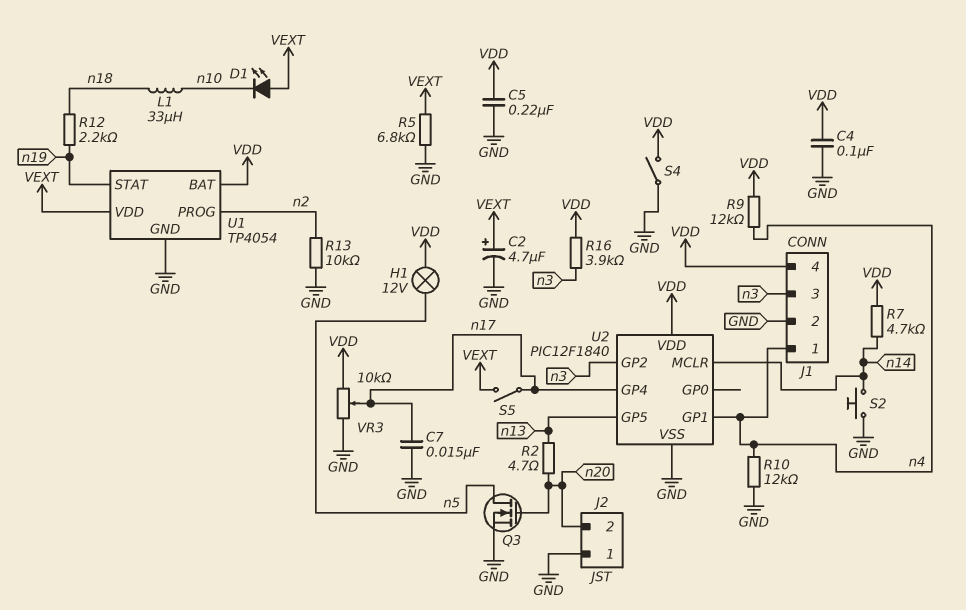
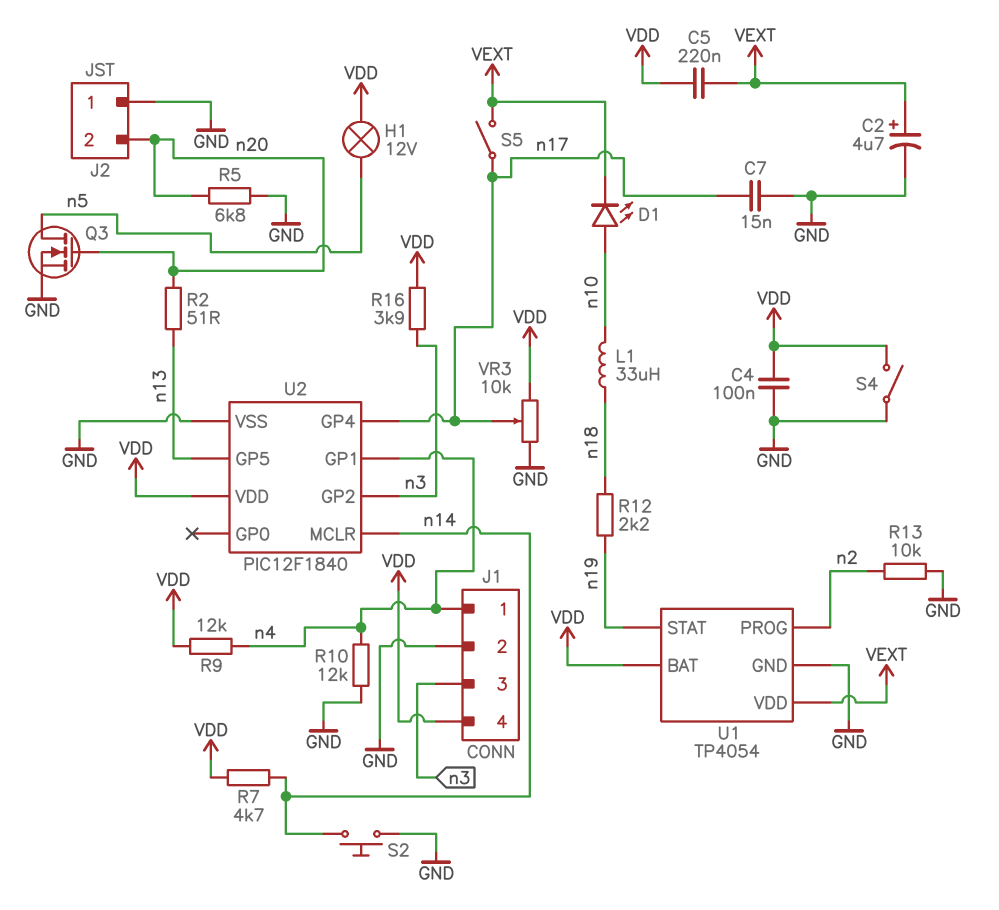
C5: 220nF (GND, VDD) -> 220nF (VDD, VEXT)
D1: LED (A VEXT, K n10) -> LED (A n10, K VEXT)
R2: 4.7 (n13, n20) -> 51 (n13, n20)
R5: 6.8k (GND, VEXT) -> 6.8k (GND, n20)

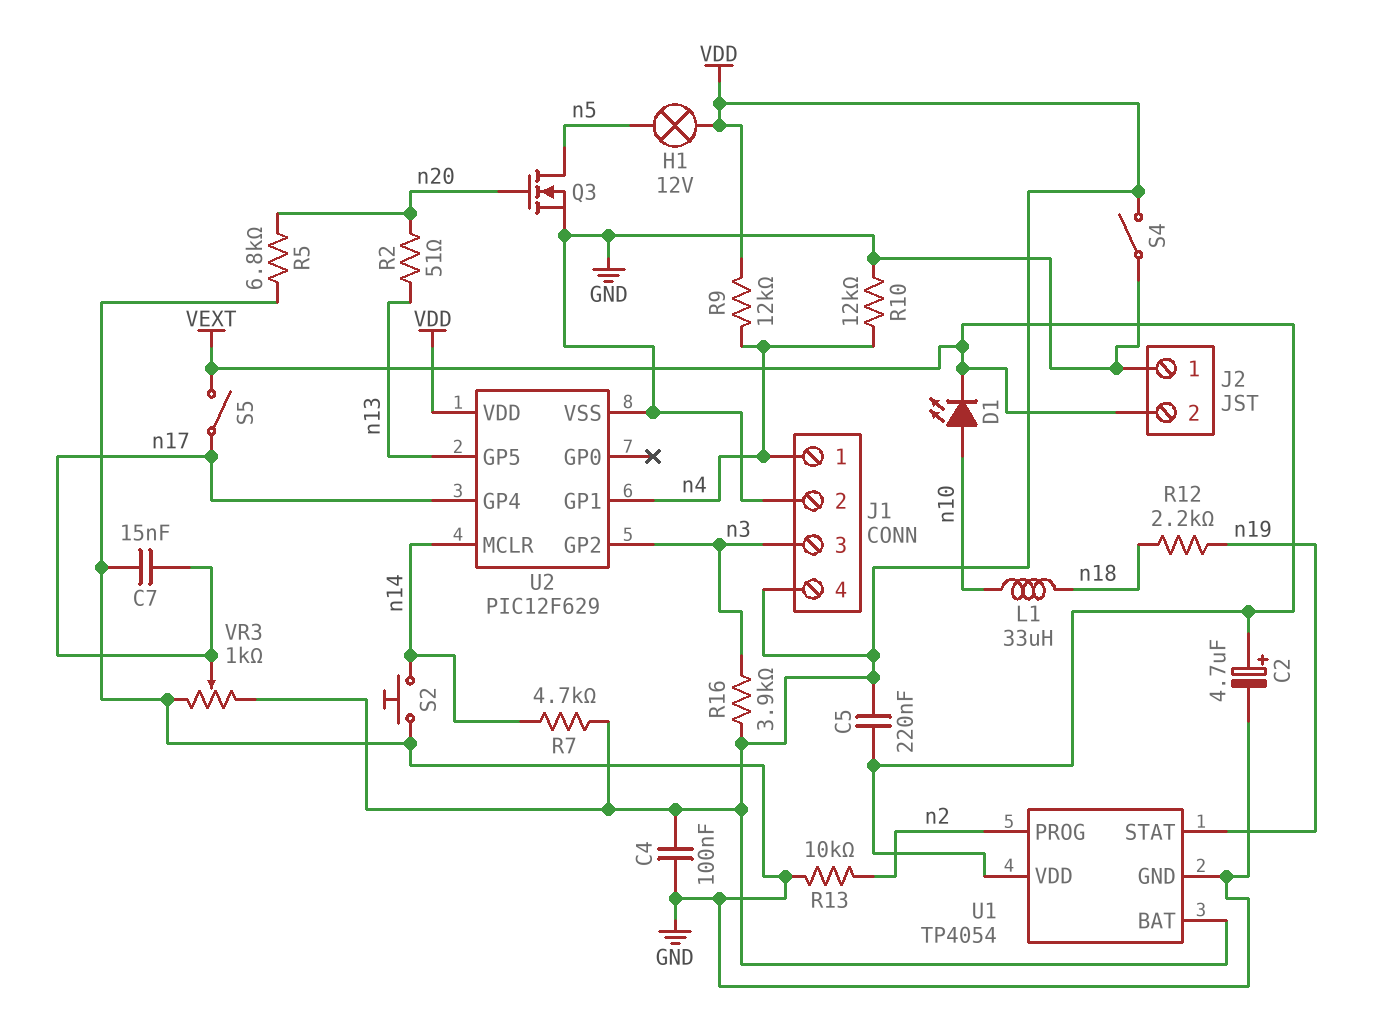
J2 pin 2: n20 -> VEXT
U2: PIC12F1840 -> PIC12F629
VR3: 10k (GND, VDD, wiper n17) -> 1k (GND, VDD, wiper n17)

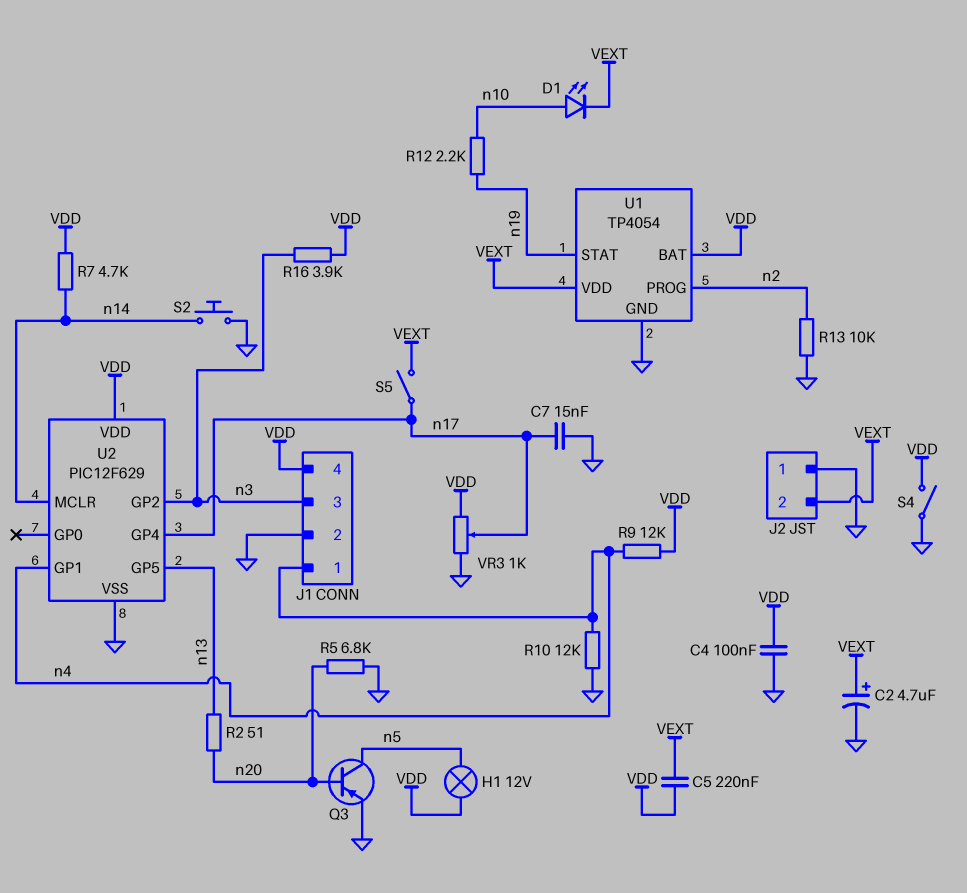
L1: 33uH (n10, n18) -> none
Q3: NMOS (G n20, D n5, S GND) -> PNP (B n20, C n5, E GND)
R12: 2.2k (n18, n19) -> 2.2k (n10, n19)

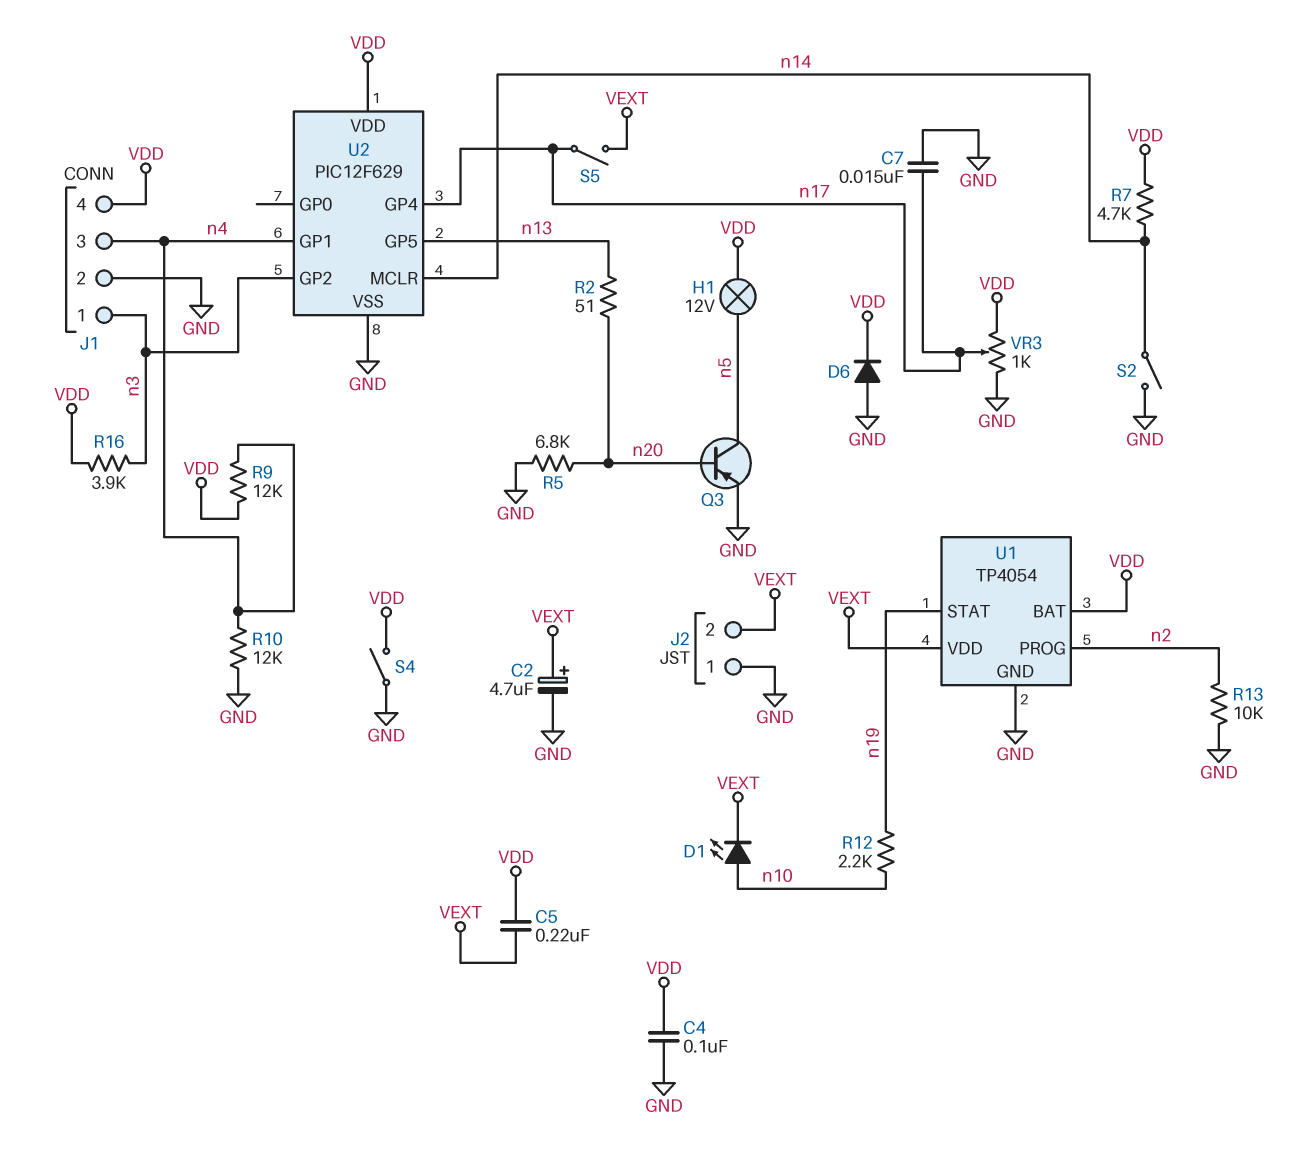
D6: none -> diode (A GND, K VDD)
J1 pin 1: n4 -> n3
J1 pin 3: n3 -> n4
S2: button (GND, n14) -> switch (GND, n14)

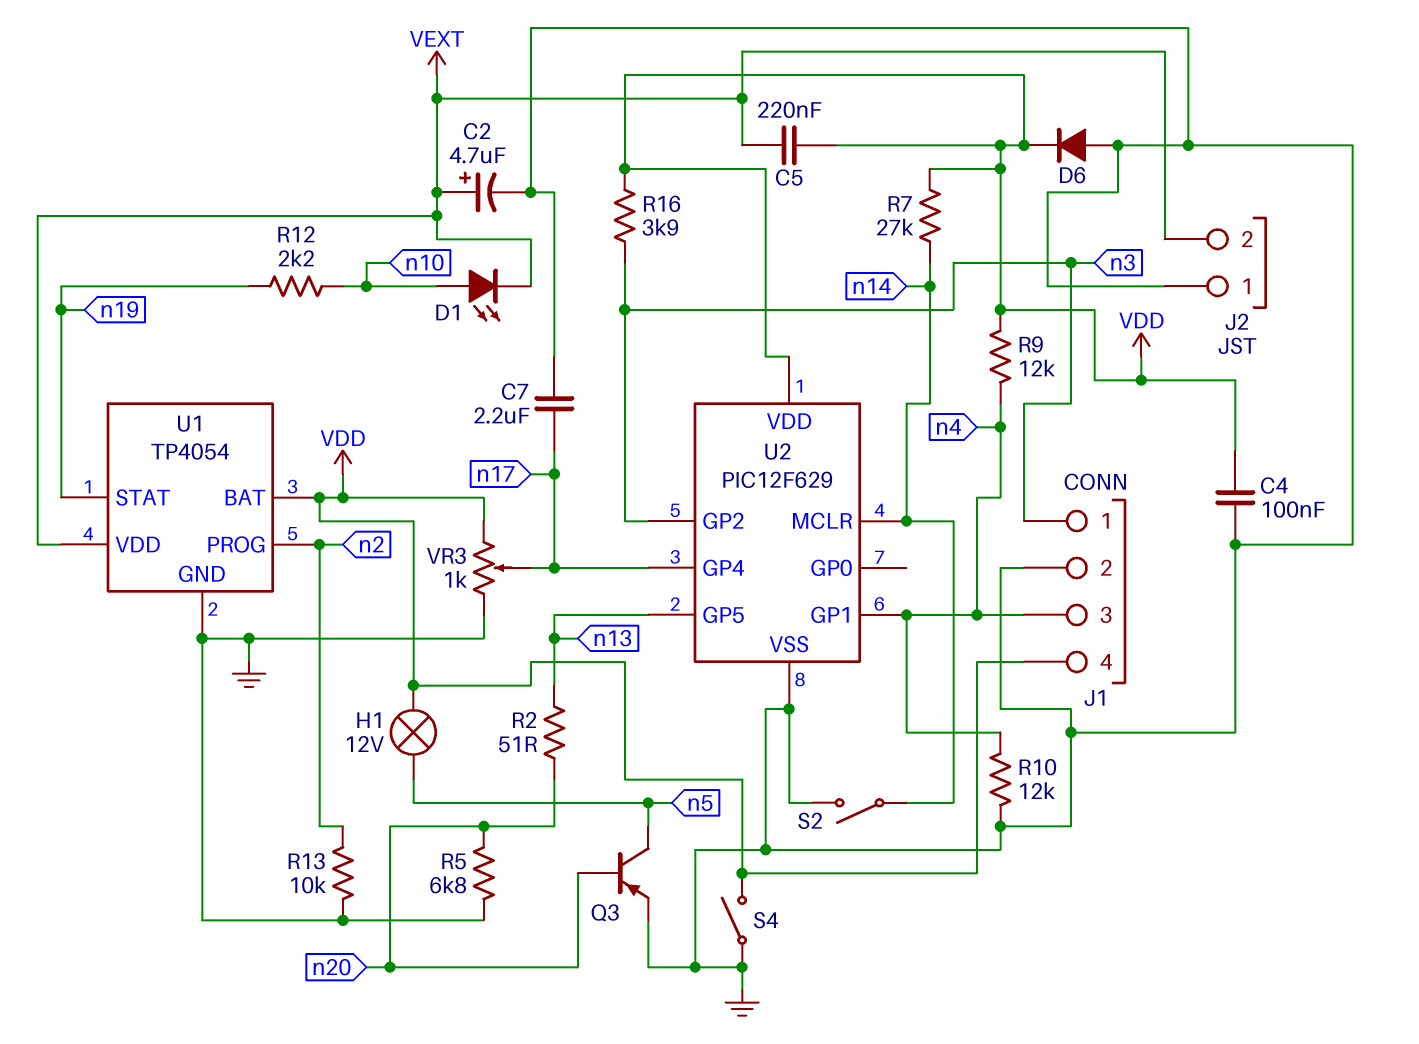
C7: 15nF (GND, n17) -> 2.2uF (GND, n17)
R7: 4.7k (VDD, n14) -> 27k (VDD, n14)
S5: switch (VEXT, n17) -> none

